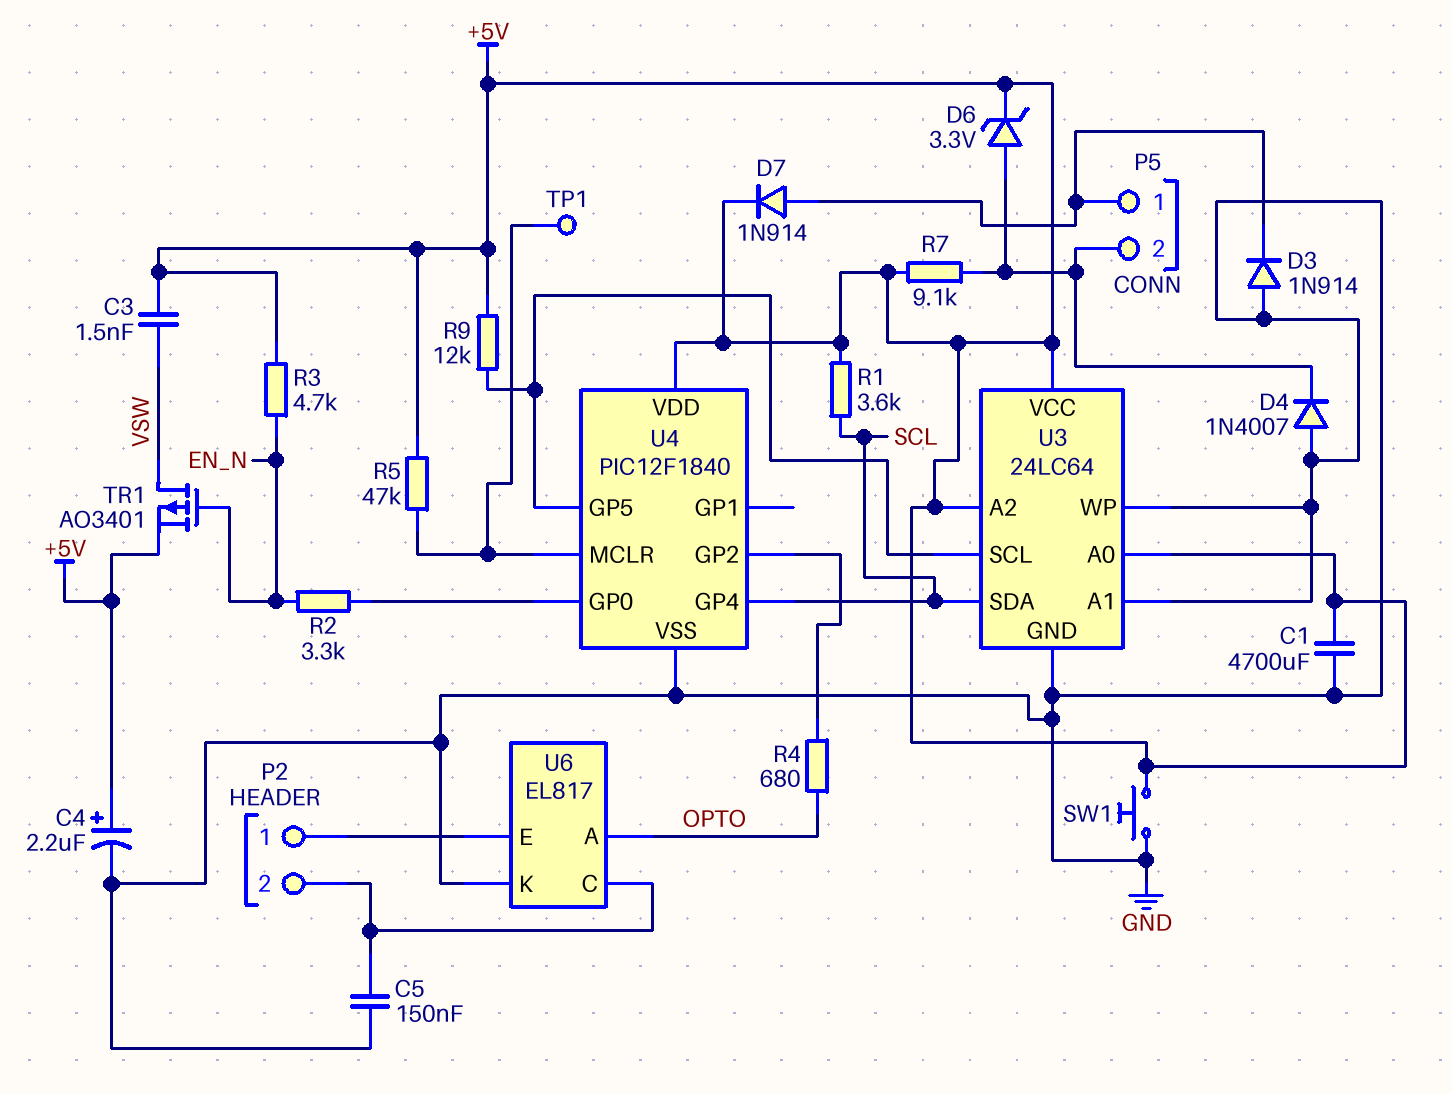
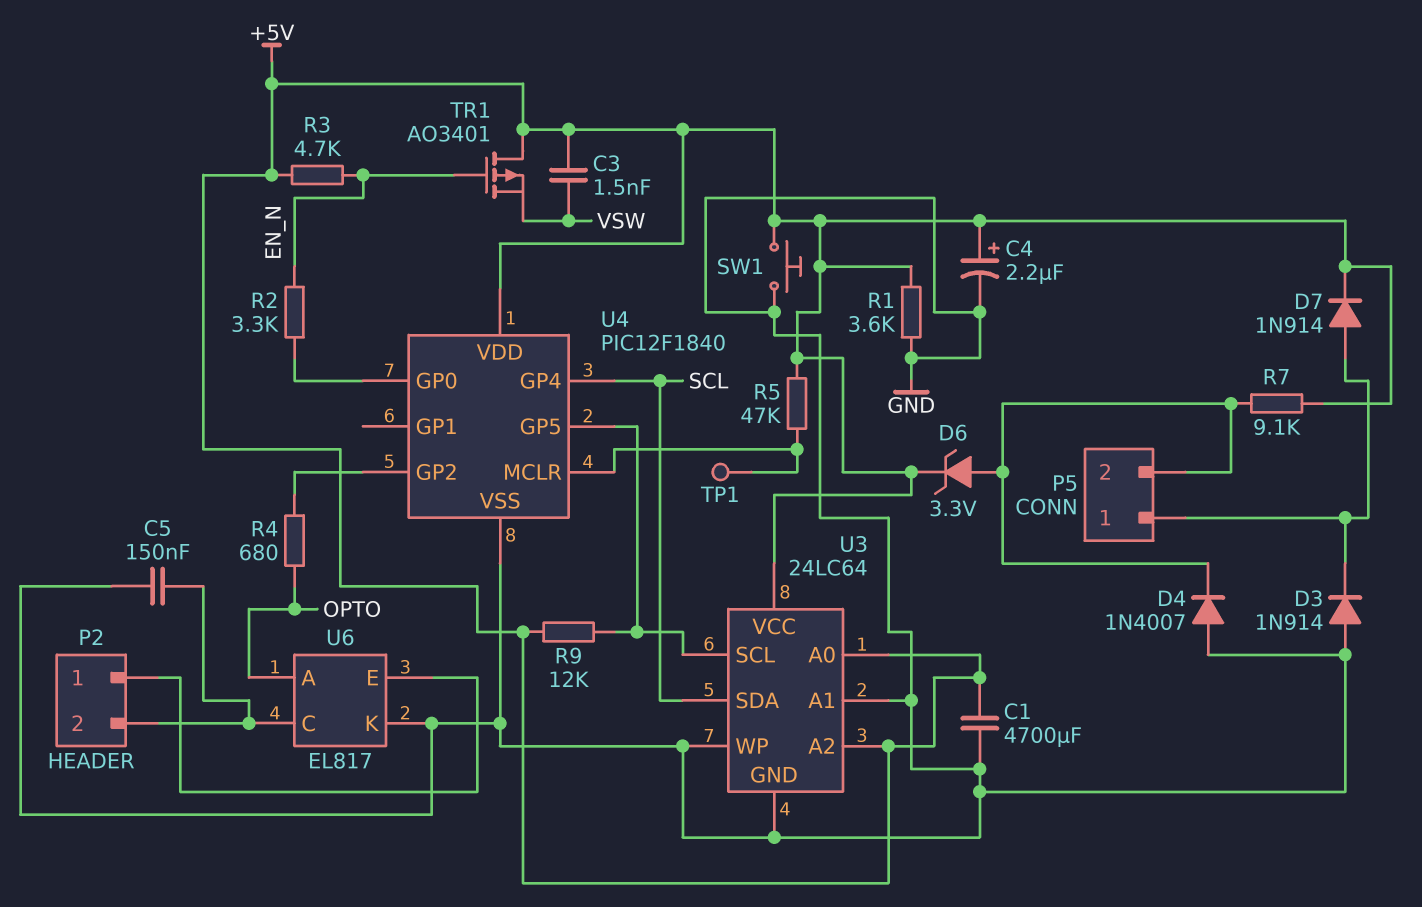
R1: 3.6k (+5V, SCL) -> 3.6k (+5V, GND)
TR1: PMOS AO3401 (G EN_N, D VSW, S +5V) -> PMOS AO3401 (G EN_N, D +5V, S VSW)

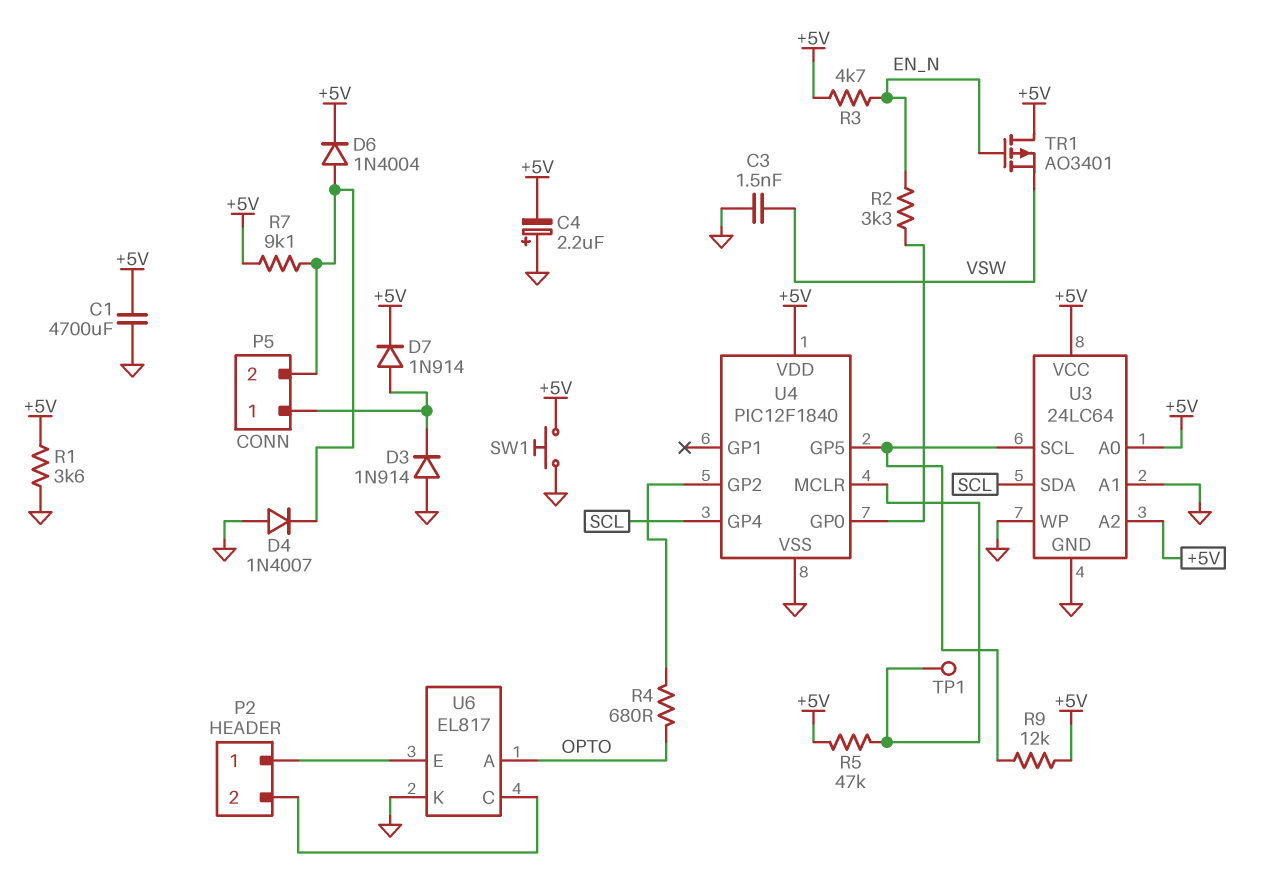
C3: 1.5nF (+5V, VSW) -> 1.5nF (GND, VSW)
C4: 2.2uF (plus +5V, minus GND) -> 2.2uF (plus GND, minus +5V)
C5: 150nF (GND, P2/2) -> none
D6: zener 3.3V (A P5/2, K +5V) -> diode 1N4004 (A P5/2, K +5V)

